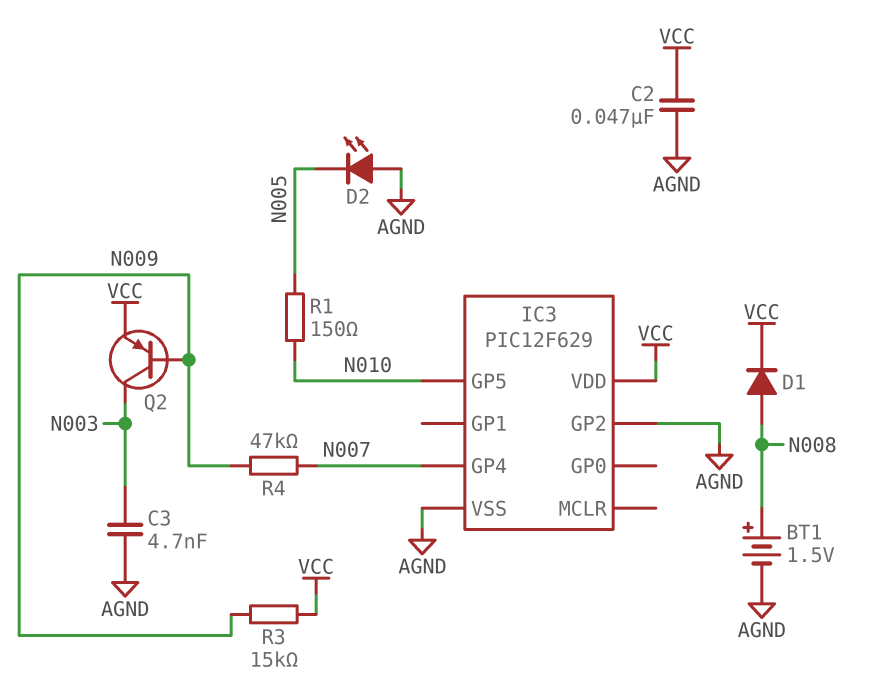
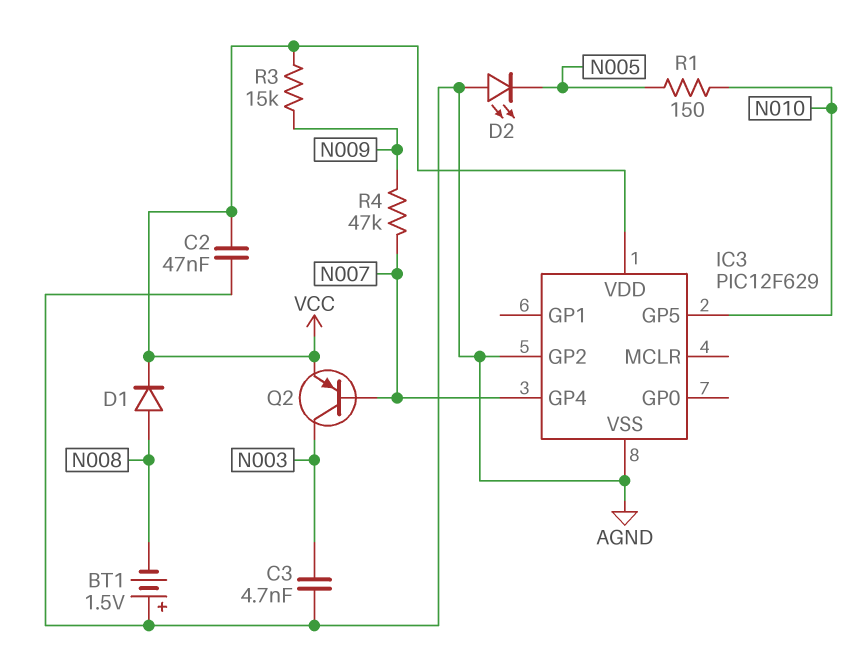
BT1: 1.5V (plus N008, minus AGND) -> 1.5V (plus AGND, minus N008)
Q2: PNP (B N009, C N003, E VCC) -> PNP (B N007, C N003, E VCC)

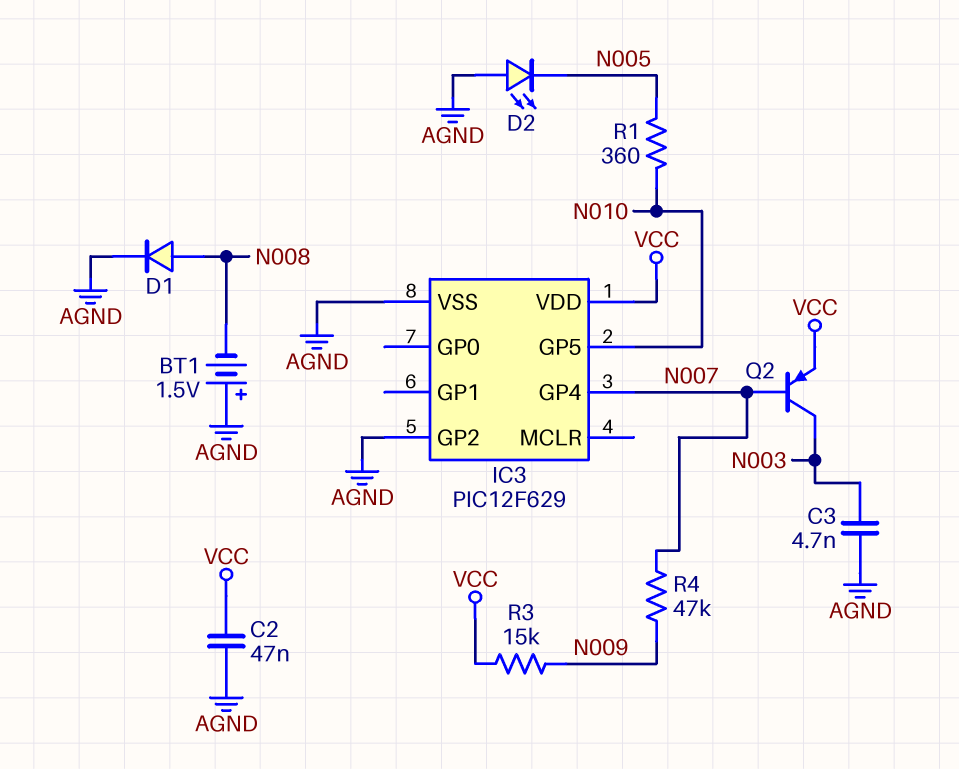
D1: diode (A N008, K VCC) -> diode (A N008, K AGND)
R1: 150 (N005, N010) -> 360 (N005, N010)

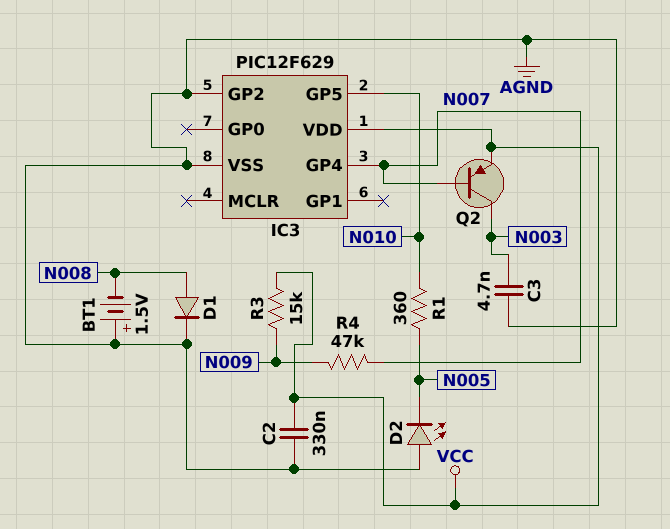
C2: 47nF (AGND, VCC) -> 330nF (AGND, VCC)

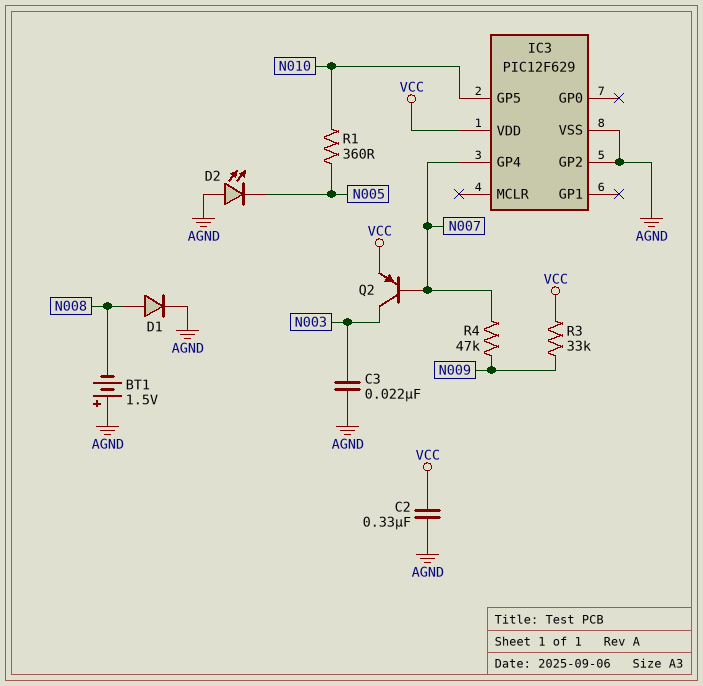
C3: 4.7nF (AGND, N003) -> 22nF (AGND, N003)
R3: 15k (N009, VCC) -> 33k (N009, VCC)

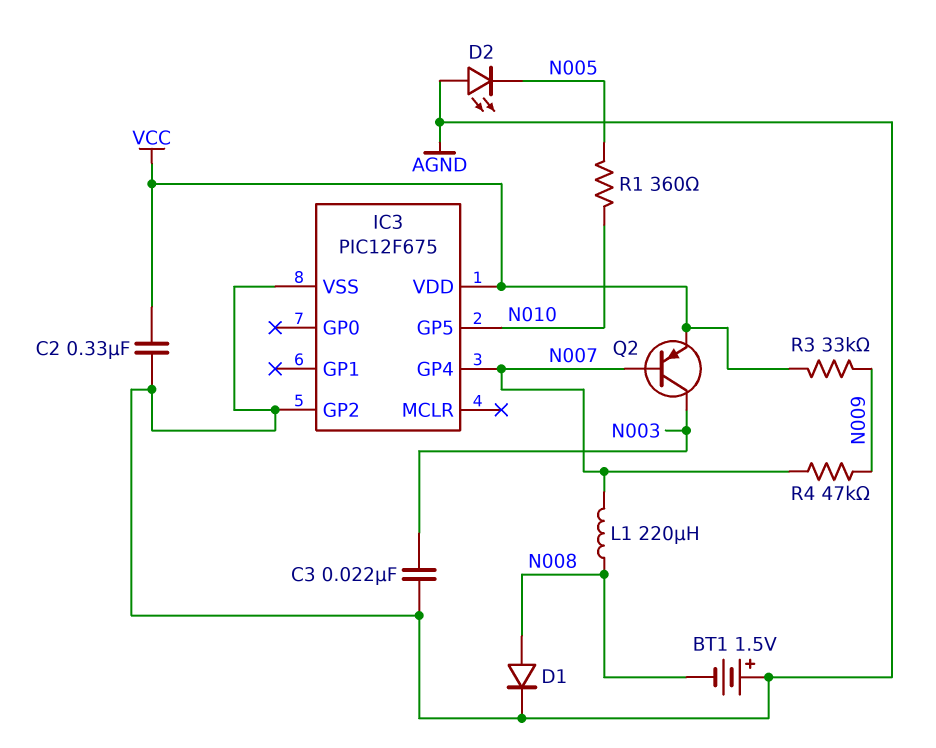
IC3: PIC12F629 -> PIC12F675
L1: none -> 220uH (N007, N008)

